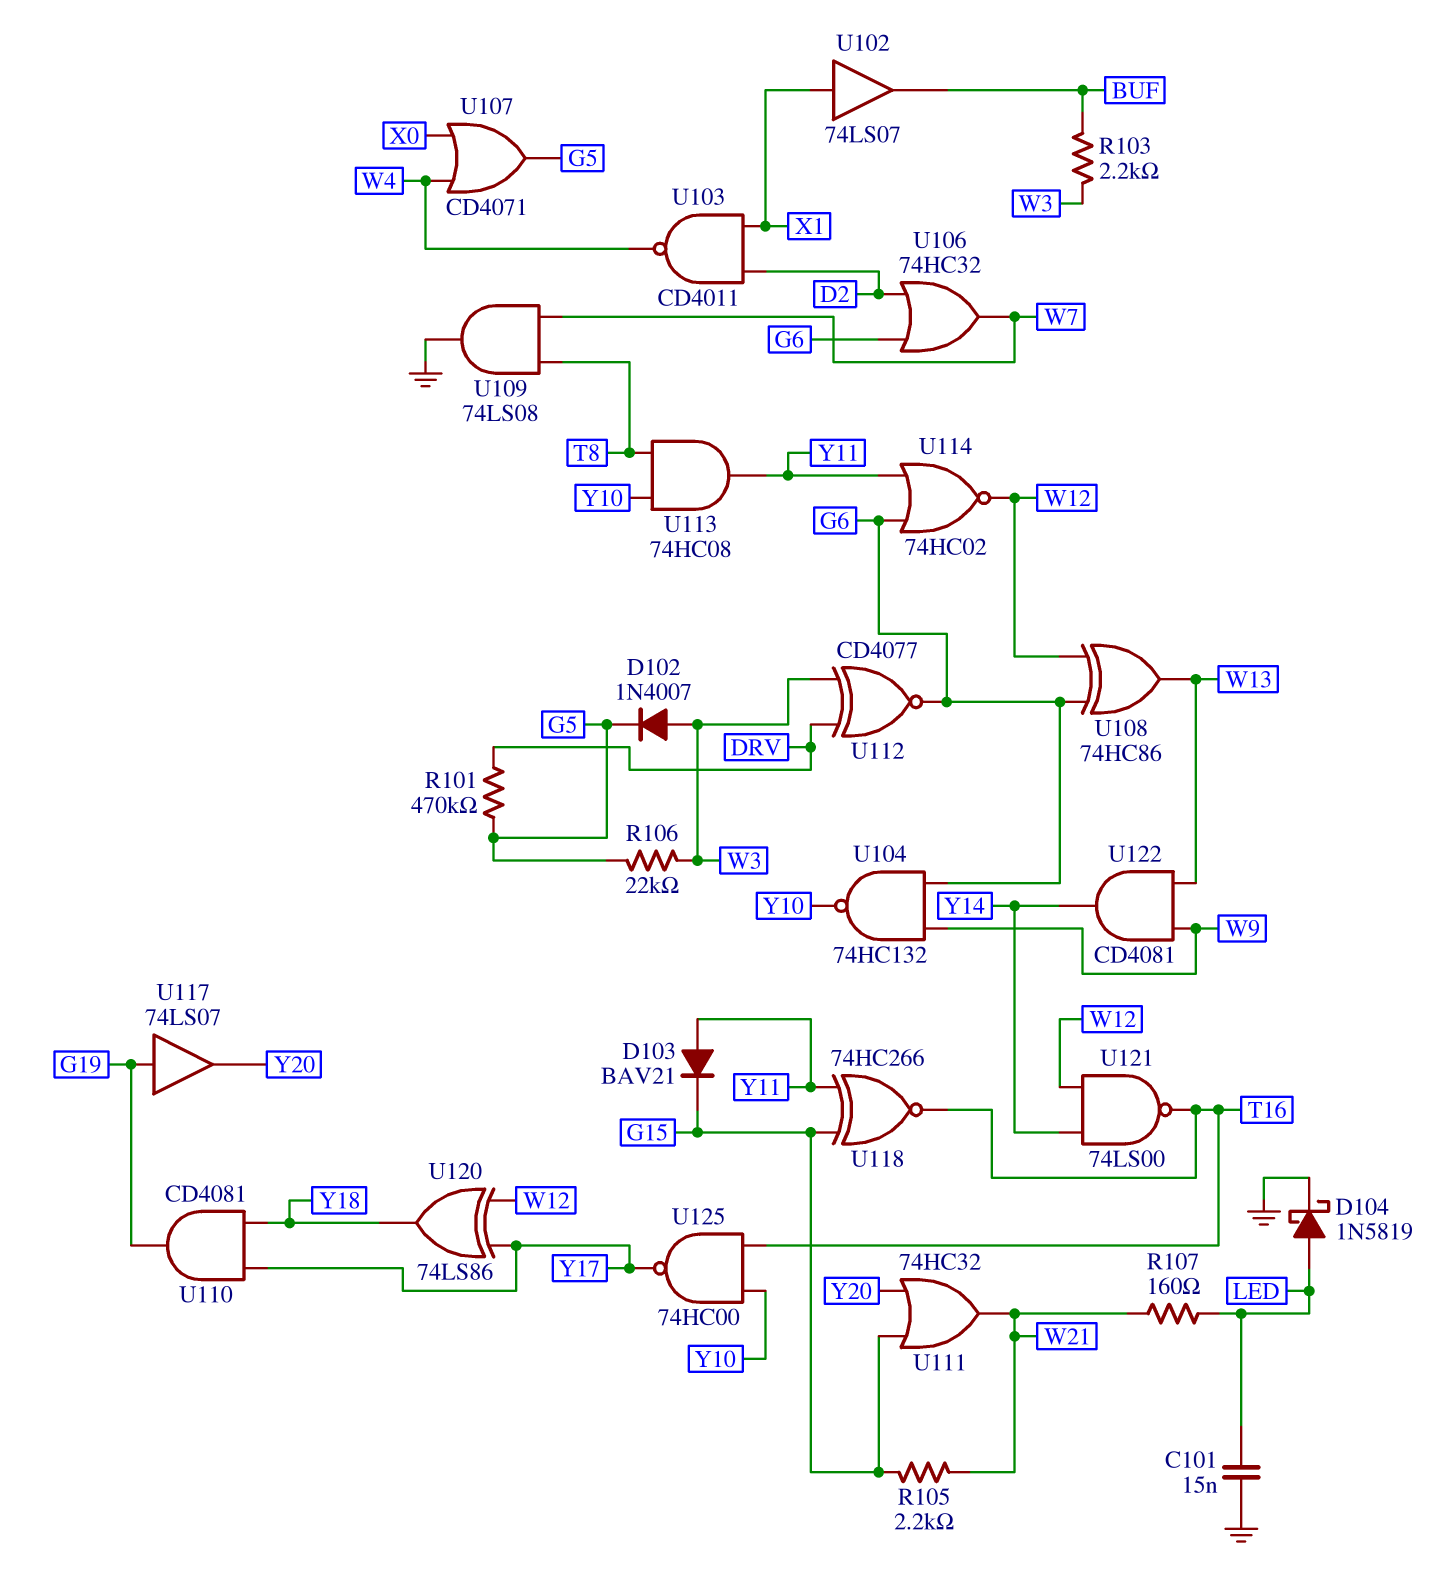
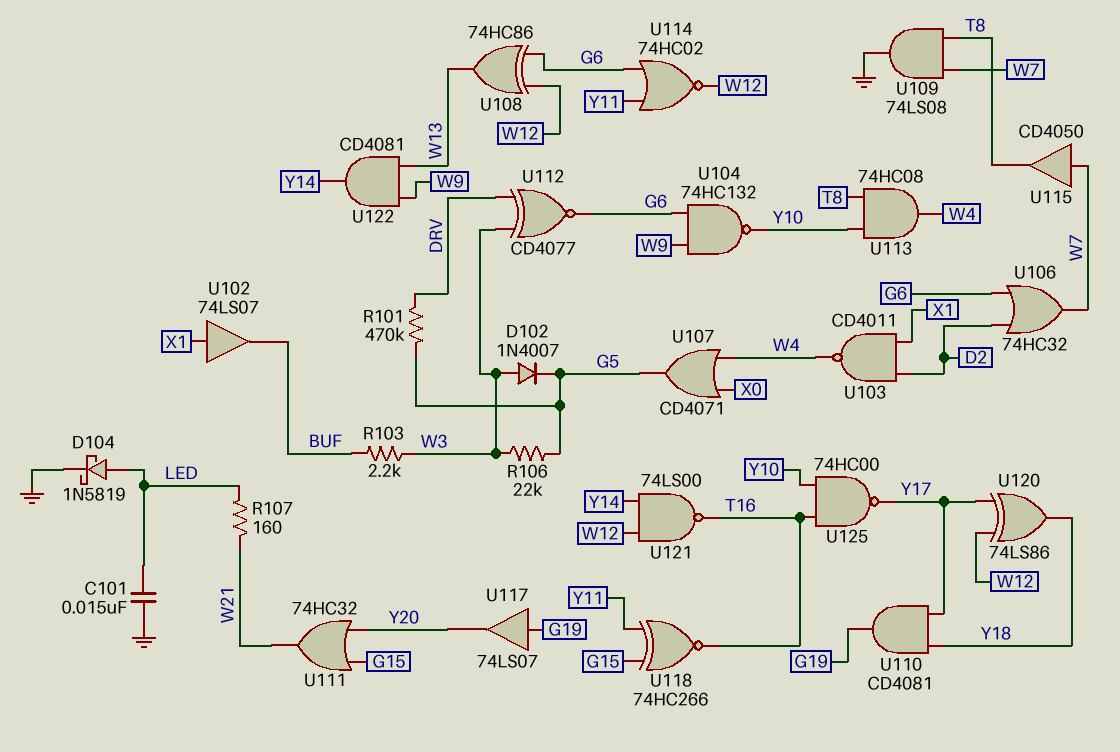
D103: diode BAV21 (A Y11, K G15) -> none
R105: 2.2k (G15, W21) -> none
U113: AND 74HC08 (in T8, in Y10, out Y11) -> AND 74HC08 (in T8, in Y10, out W4)
U115: none -> buffer CD4050 (in W7, out T8)

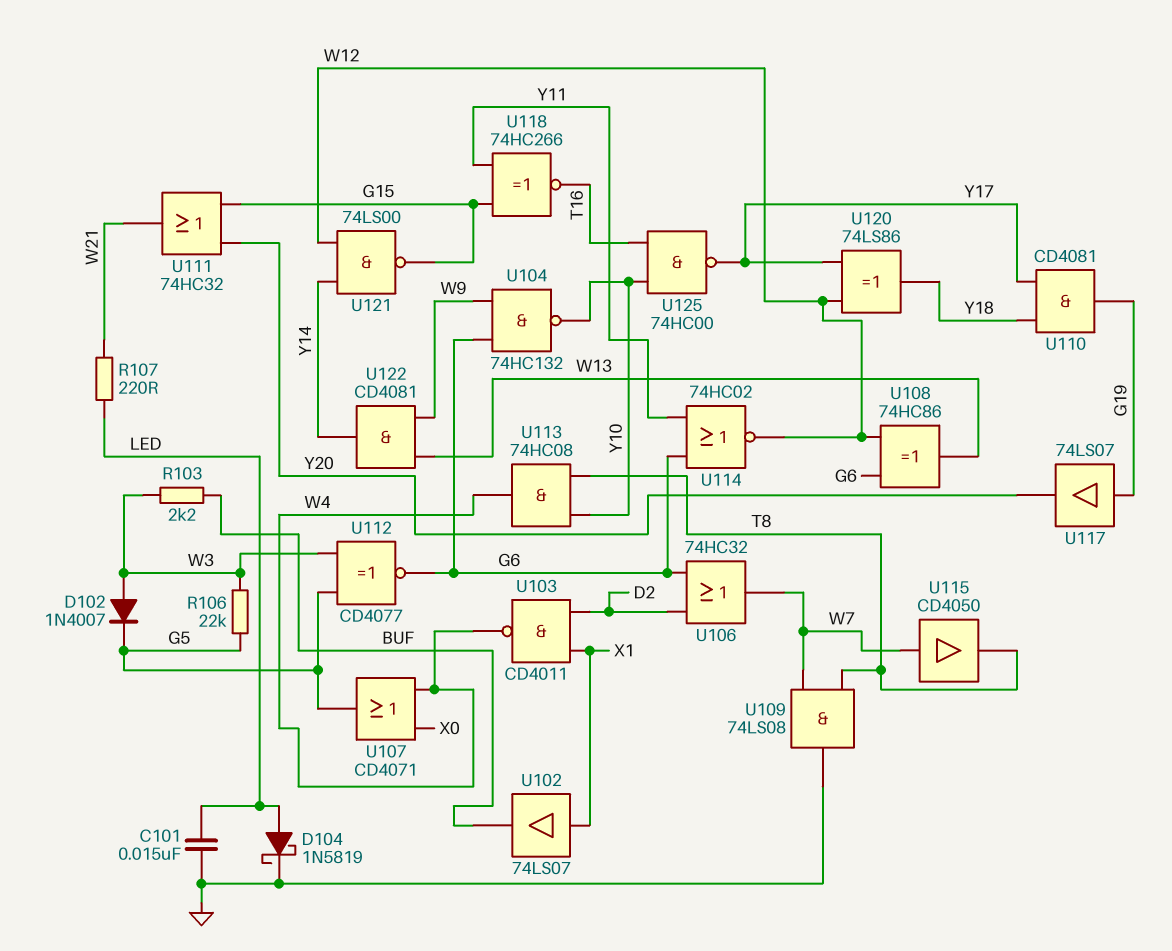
R101: 470k (DRV, G5) -> none
R107: 160 (LED, W21) -> 220 (LED, W21)
U112: XNOR CD4077 (in DRV, in W3, out G6) -> XNOR CD4077 (in G5, in W3, out G6)
U121: NAND 74LS00 (in W12, in Y14, out T16) -> NAND 74LS00 (in W12, in Y14, out G15)

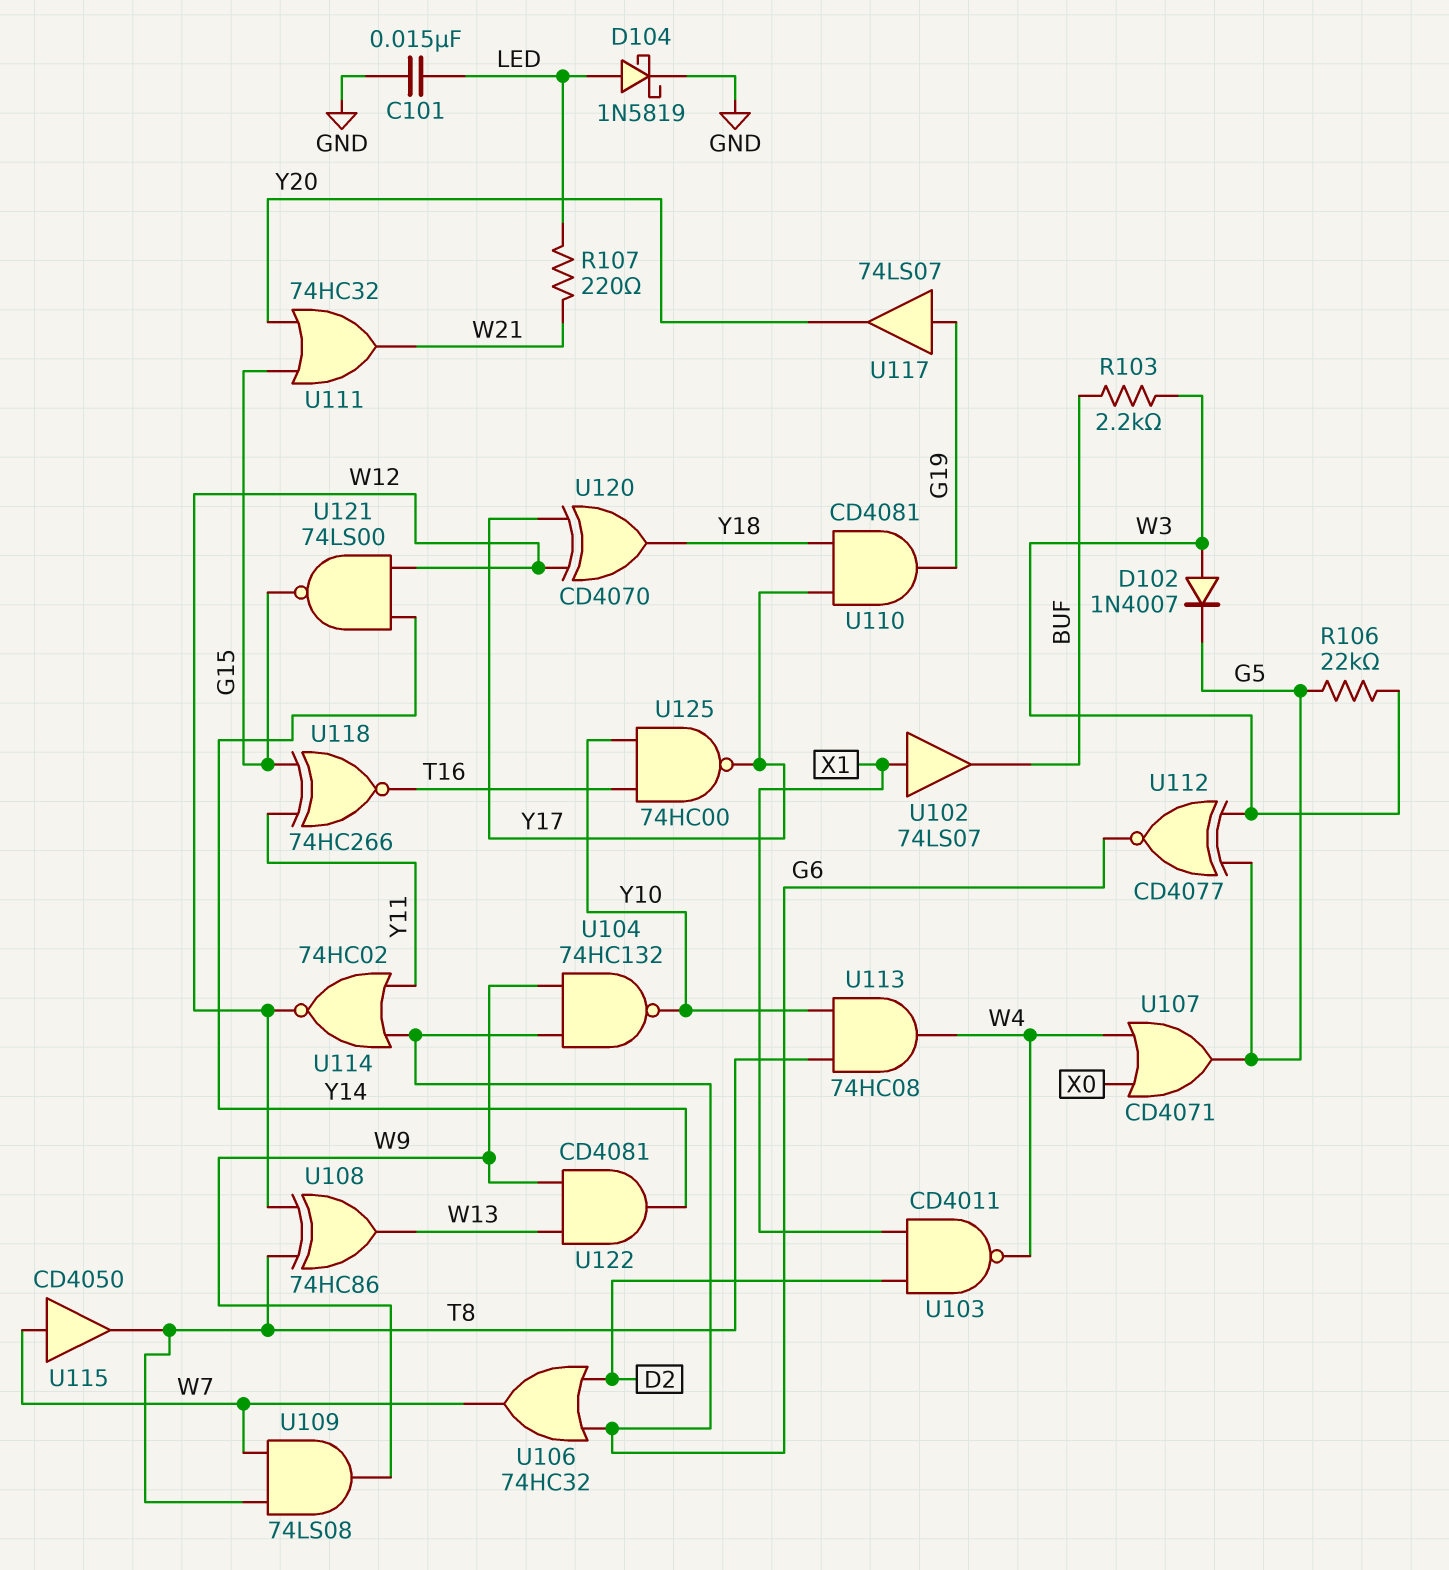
U108: XOR 74HC86 (in G6, in W12, out W13) -> XOR 74HC86 (in T8, in W12, out W13)
U109: AND 74LS08 (in T8, in W7, out GND) -> AND 74LS08 (in T8, in W7, out W9)
U120: XOR 74LS86 (in W12, in Y17, out Y18) -> XOR CD4070 (in W12, in Y17, out Y18)

